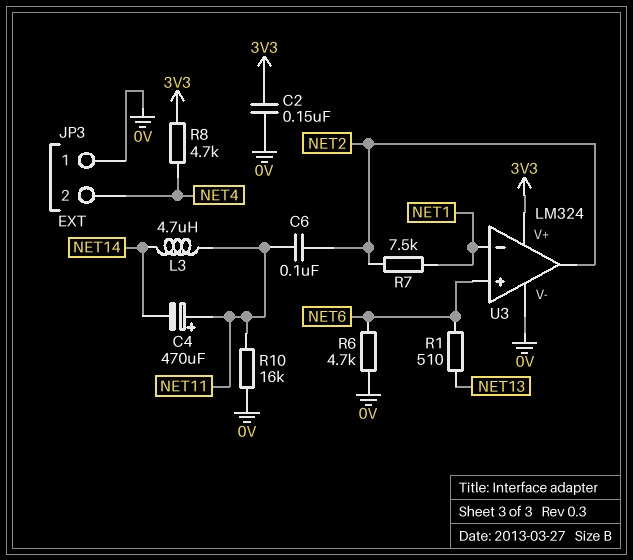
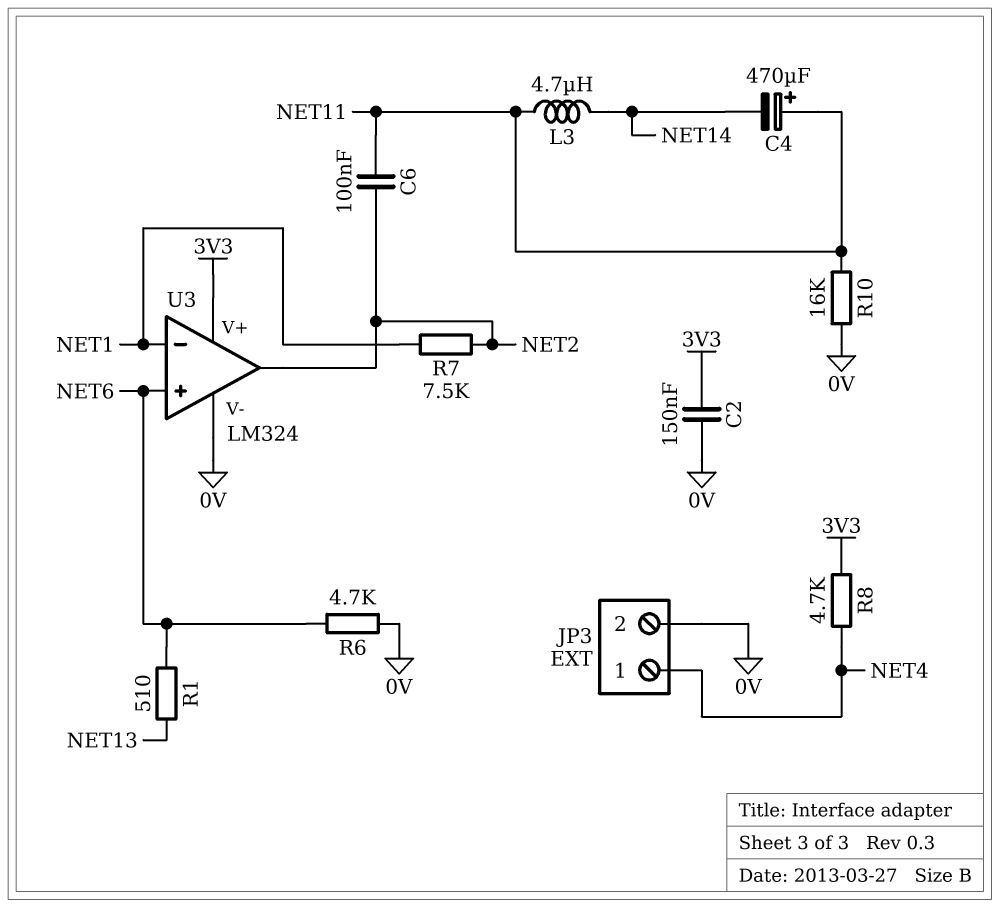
JP3 pin 1: 0V -> NET4
JP3 pin 2: NET4 -> 0V

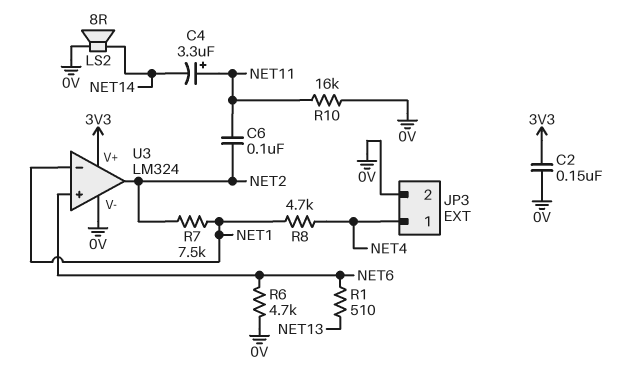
C4: 470uF (plus NET11, minus NET14) -> 3.3uF (plus NET11, minus NET14)
L3: 4.7uH (NET11, NET14) -> none
LS2: none -> speaker 8R (0V, NET14)
R8: 4.7k (3V3, NET4) -> 4.7k (NET1, NET4)

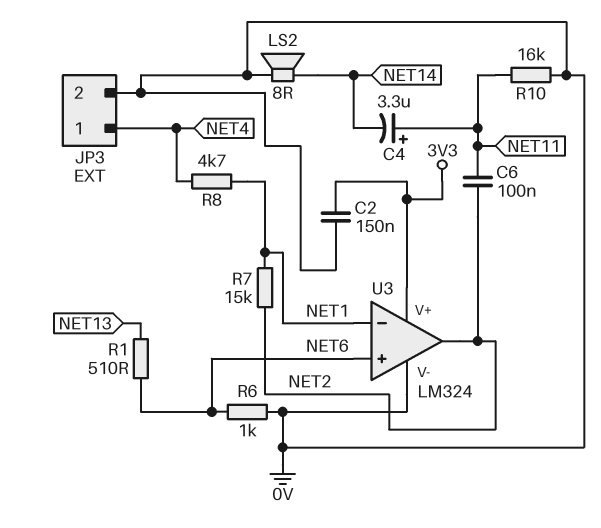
R6: 4.7k (0V, NET6) -> 1k (0V, NET6)
R7: 7.5k (NET1, NET2) -> 15k (NET1, NET2)

